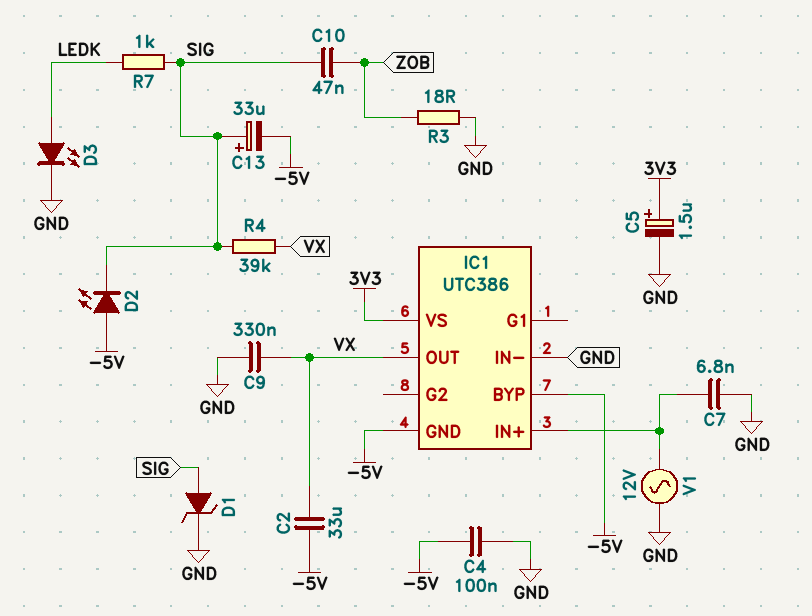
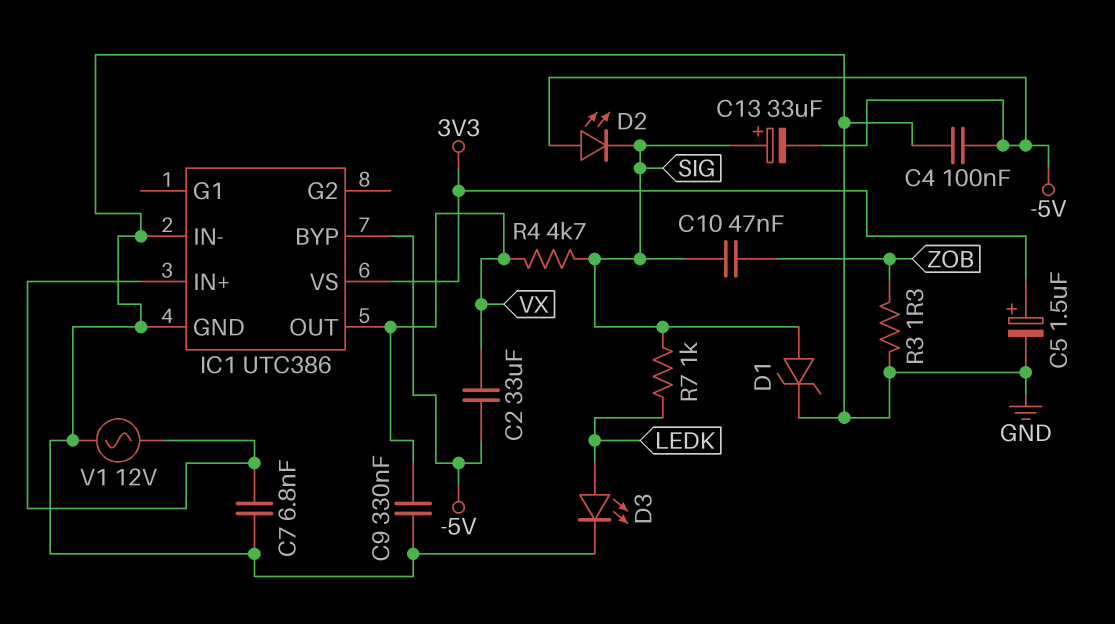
IC1 pin GND: -5V -> GND
R3: 18 (GND, ZOB) -> 1.3 (GND, ZOB)
R4: 39k (SIG, VX) -> 4.7k (SIG, VX)

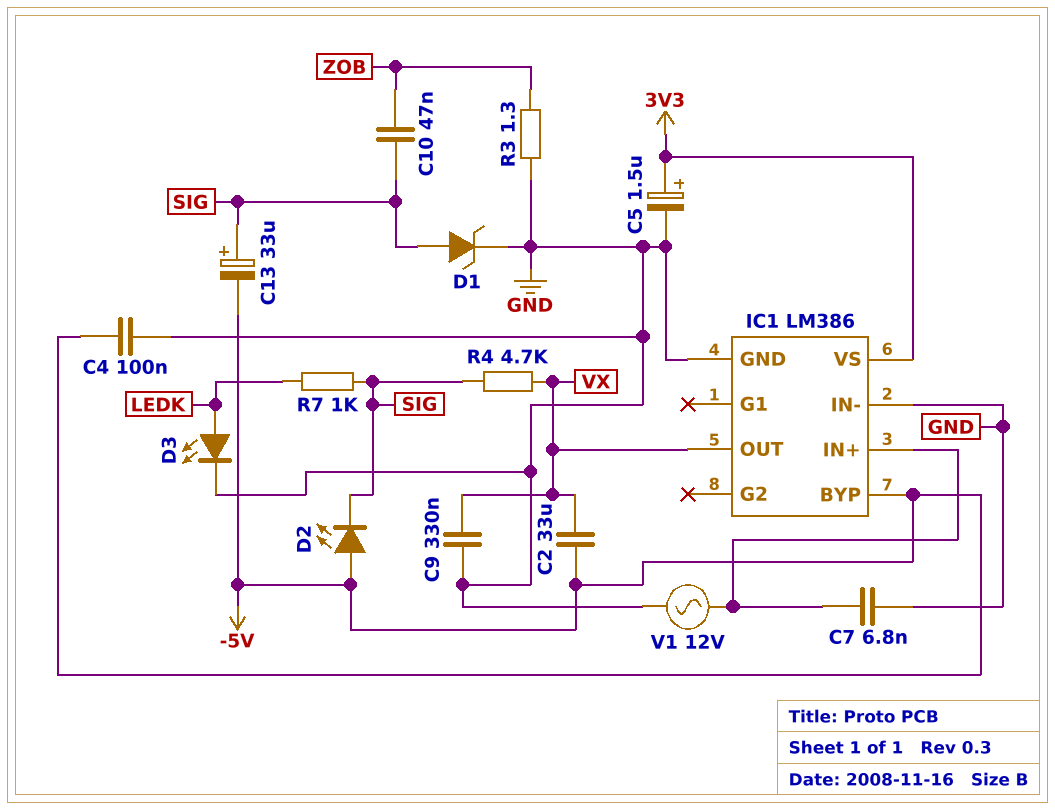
IC1: UTC386 -> LM386

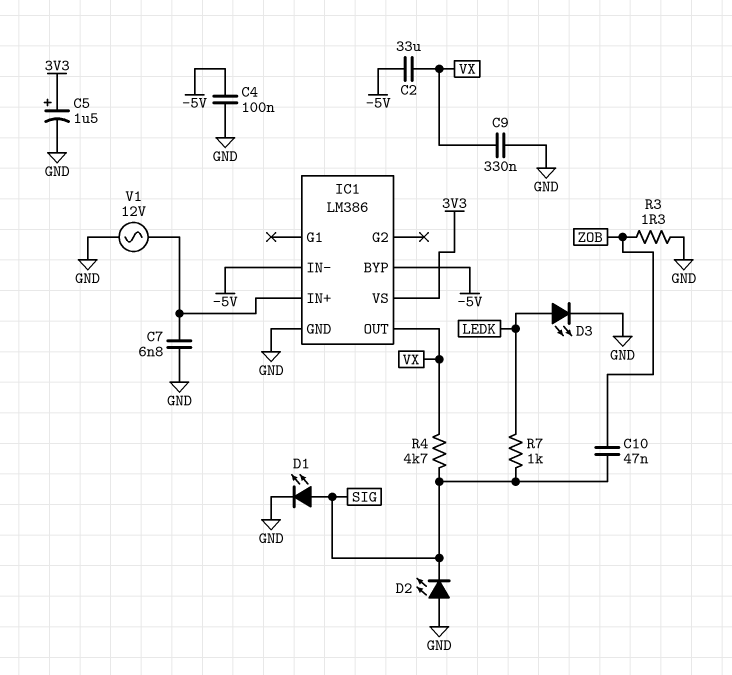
C13: 33uF (plus SIG, minus -5V) -> none
D1: zener (A SIG, K GND) -> LED (A SIG, K GND)
D2: LED (A -5V, K SIG) -> LED (A GND, K SIG)
IC1 pin IN-: GND -> -5V

